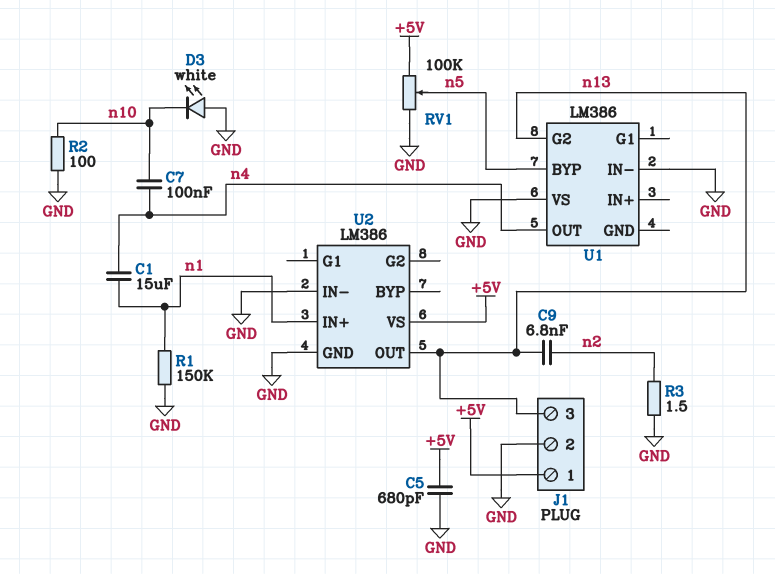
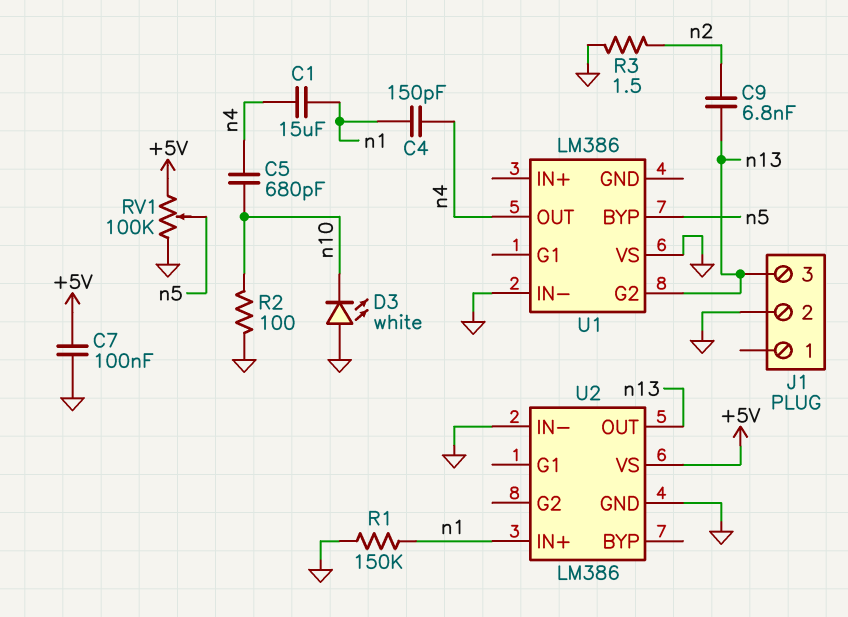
C4: none -> 150pF (n1, n4)
C5: 680pF (+5V, GND) -> 680pF (n4, n10)
C7: 100nF (n4, n10) -> 100nF (+5V, GND)
J1 pin 1: +5V -> none

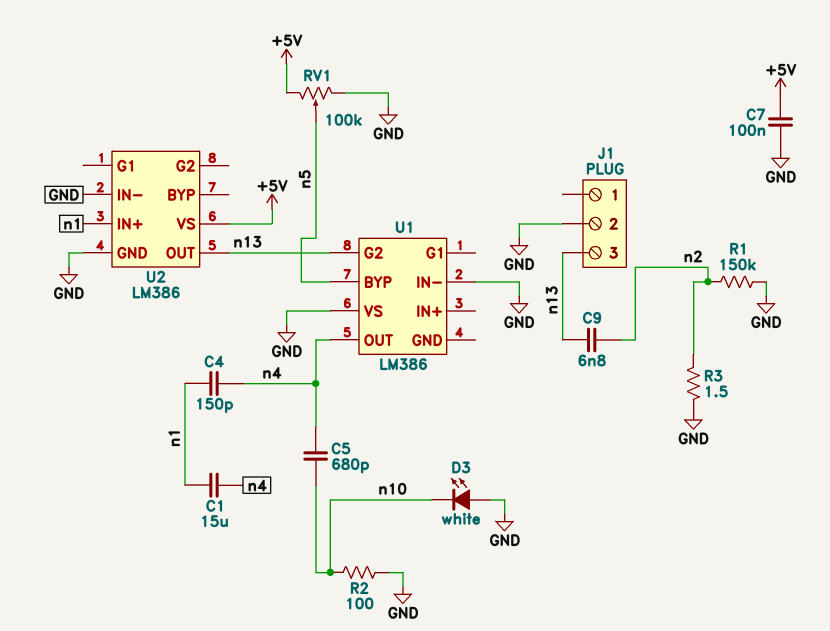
R1: 150k (GND, n1) -> 150k (GND, n2)

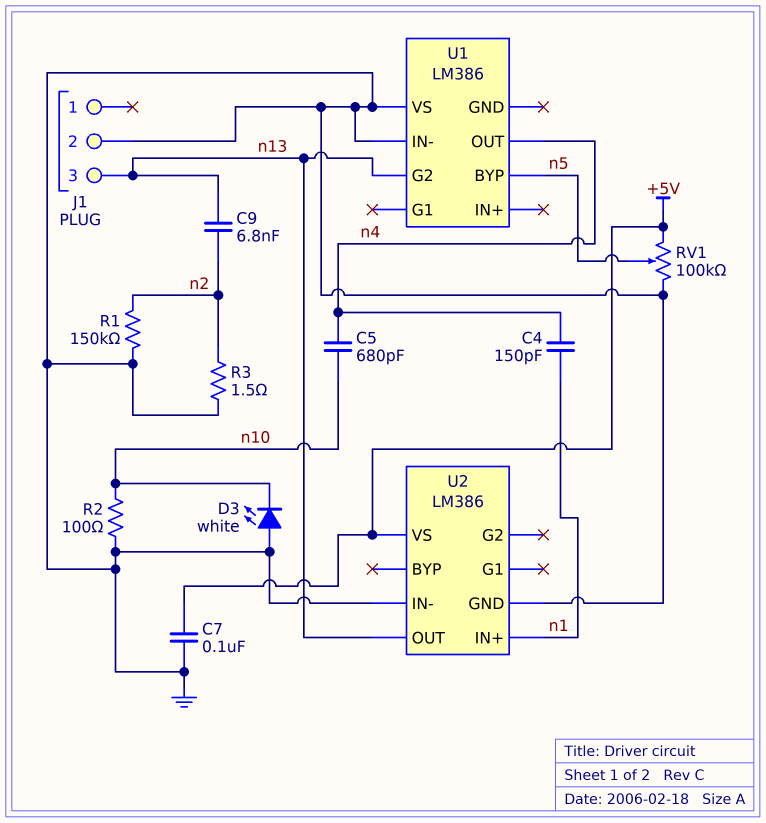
C1: 15uF (n1, n4) -> none

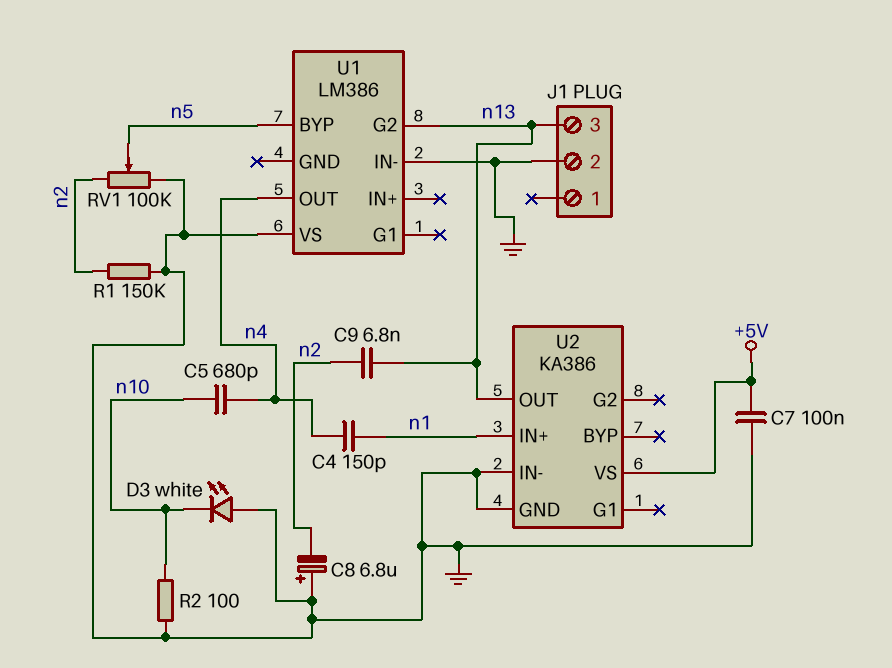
C8: none -> 6.8uF (plus GND, minus n2)
R3: 1.5 (GND, n2) -> none
RV1: 100k (+5V, GND, wiper n5) -> 100k (GND, n2, wiper n5)
U2: LM386 -> KA386

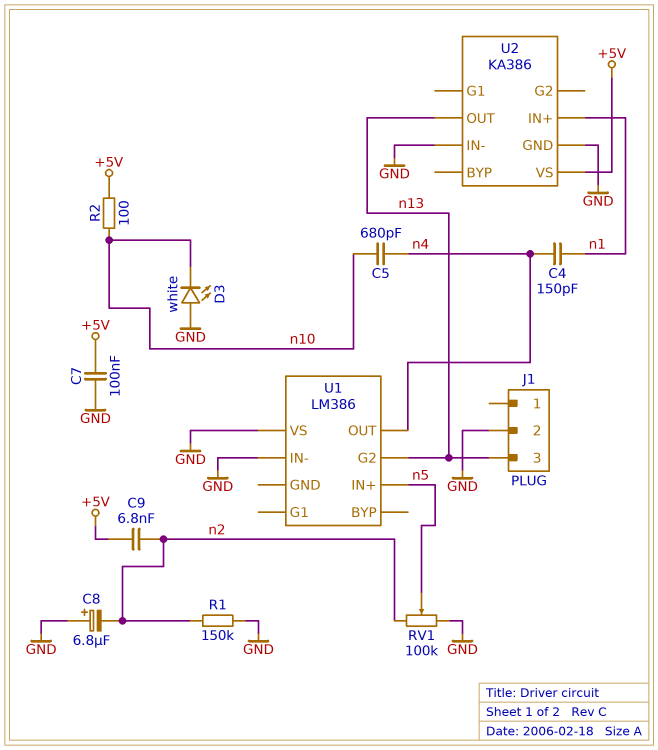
C9: 6.8nF (n2, n13) -> 6.8nF (+5V, n2)
R2: 100 (GND, n10) -> 100 (+5V, n10)
U1 pin BYP: n5 -> none
U1 pin IN+: none -> n5

